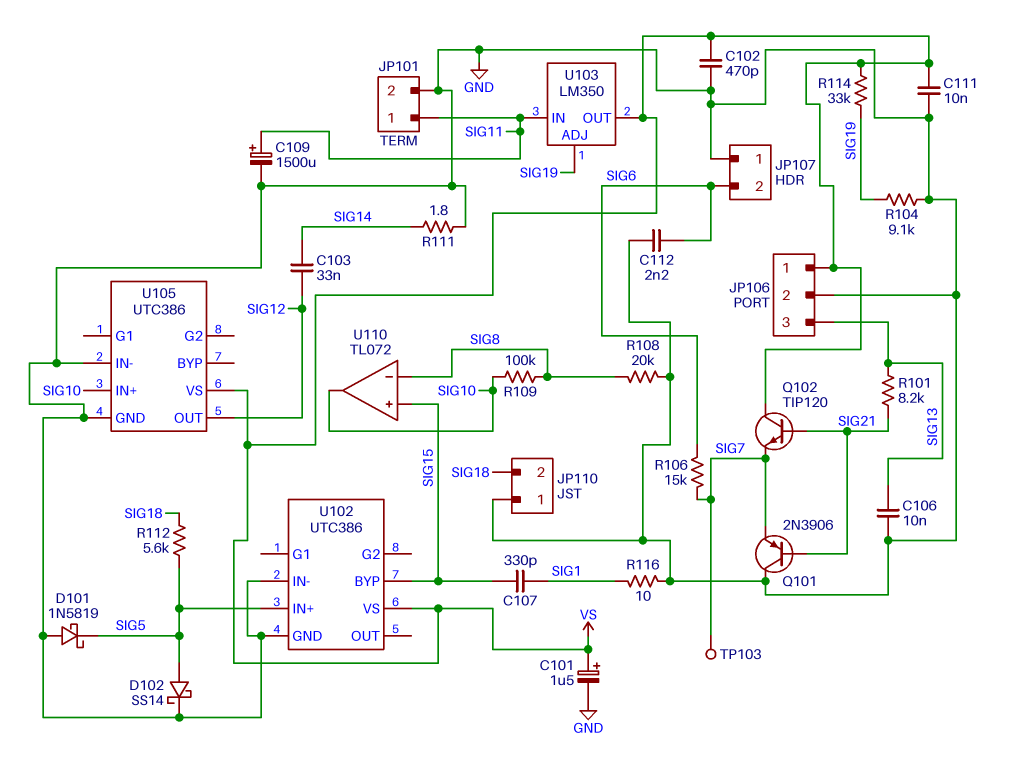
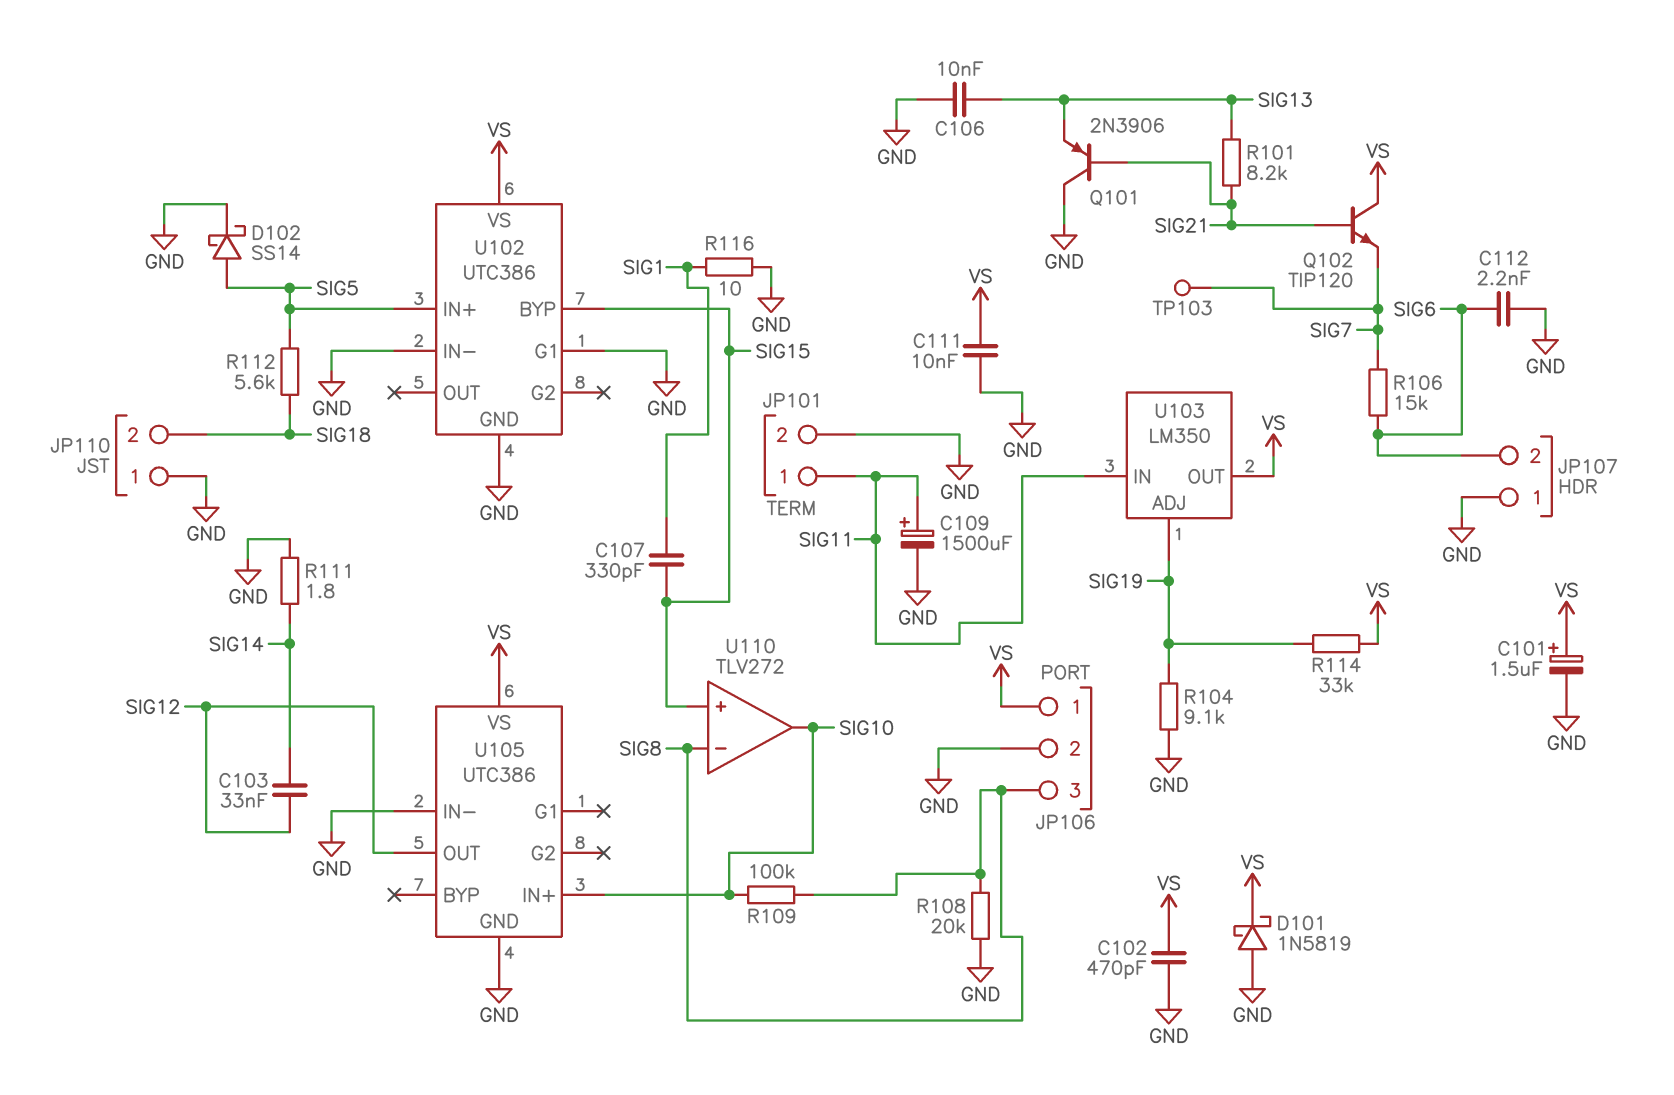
D101: schottky 1N5819 (A GND, K SIG5) -> schottky 1N5819 (A GND, K VS)
JP106 pin 3: SIG13 -> SIG8
Q101: PNP 2N3906 (B SIG21, C GND, E SIG7) -> PNP 2N3906 (B SIG21, C GND, E SIG13)
U102 pin G1: none -> GND
U110: TL072 -> TLV272

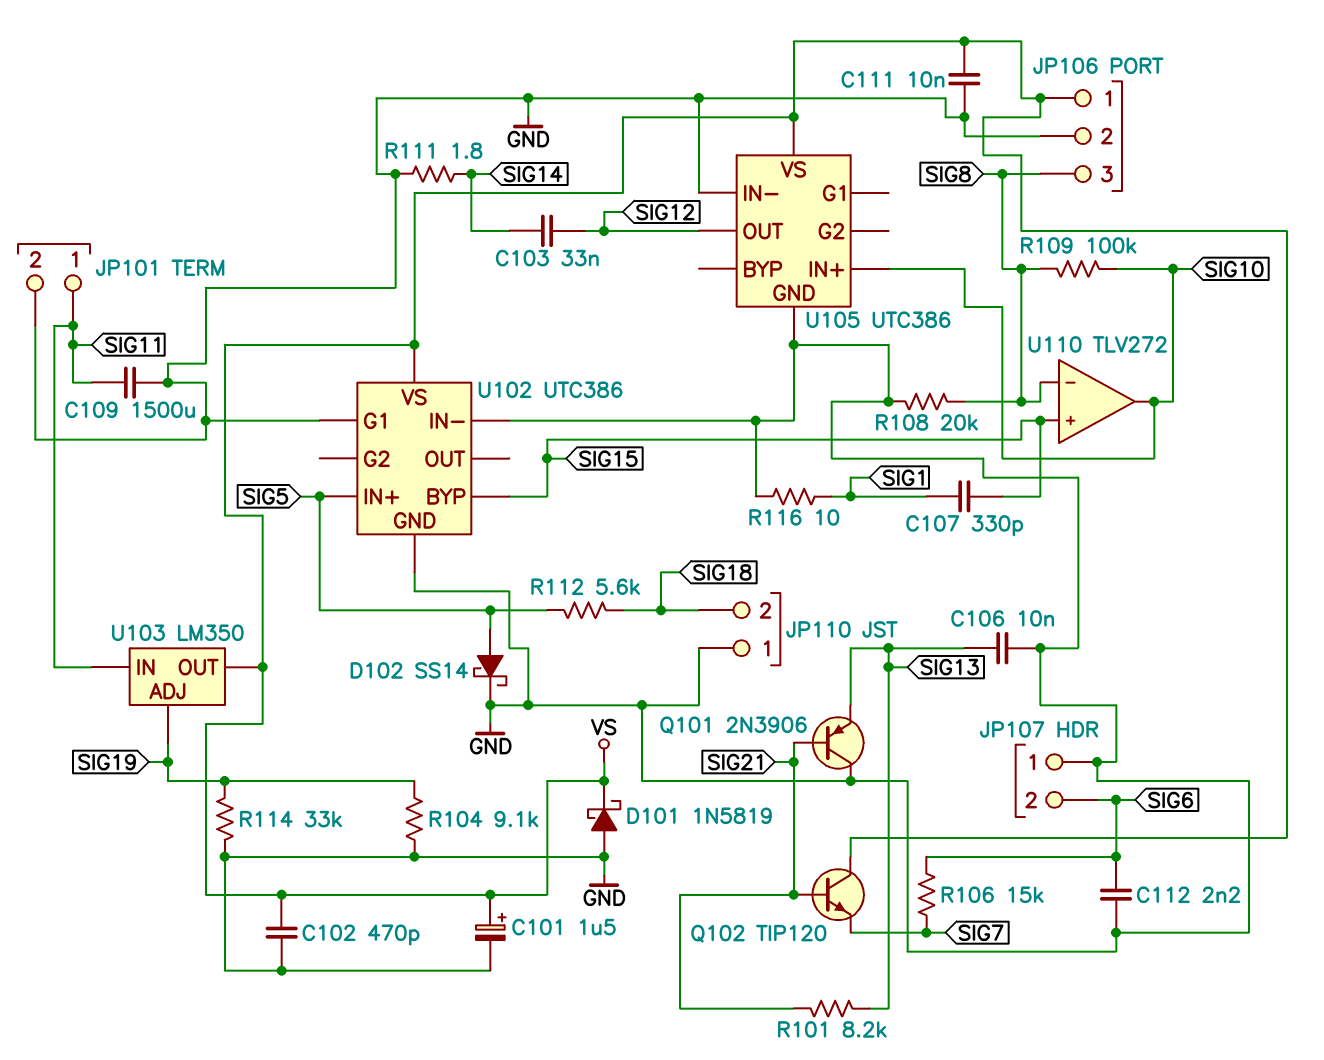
C109: 1500uF (plus SIG11, minus GND) -> 1500uF (GND, SIG11)
R114: 33k (SIG19, VS) -> 33k (GND, SIG19)
TP103: test point (SIG7) -> none

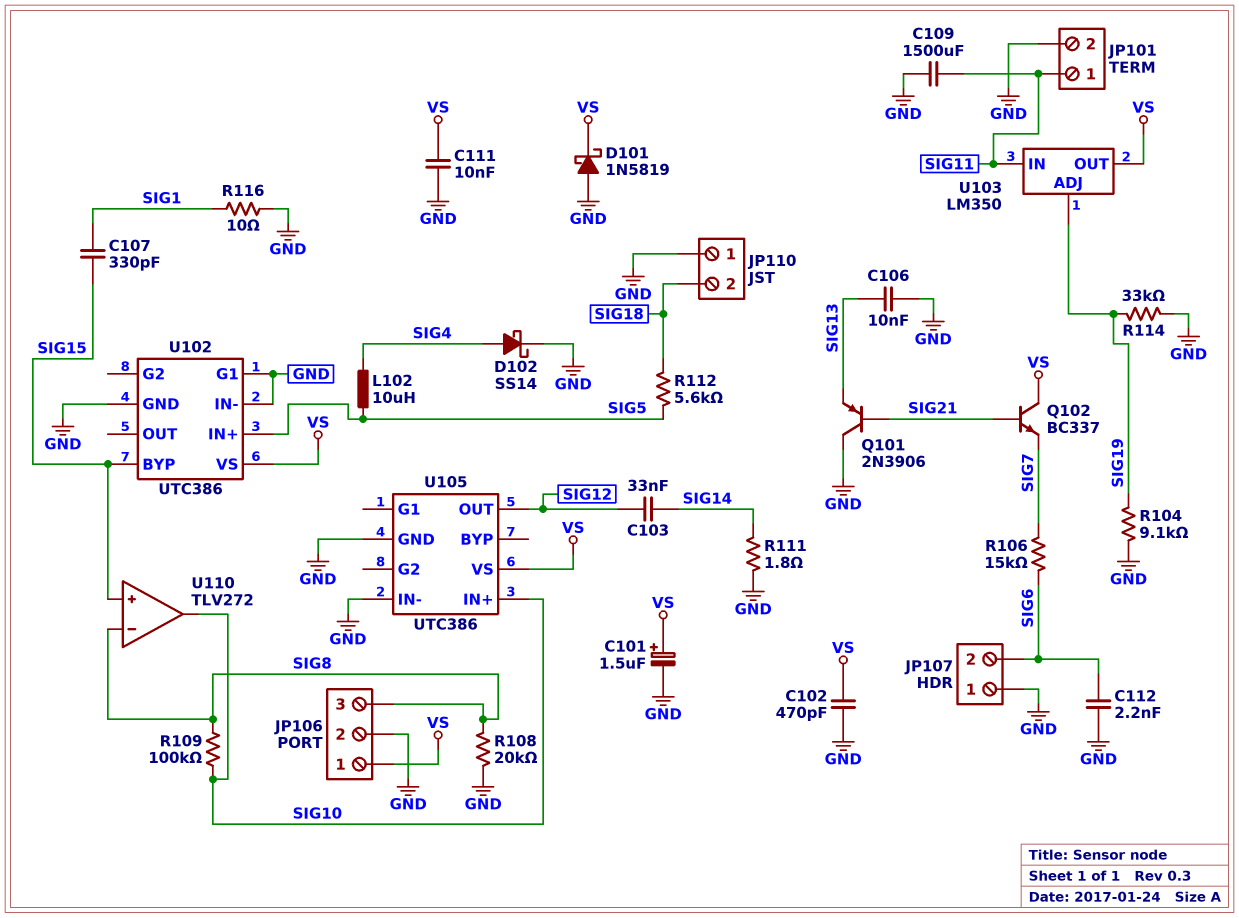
D102: schottky SS14 (A SIG5, K GND) -> schottky SS14 (A SIG4, K GND)
L102: none -> 10uH (SIG4, SIG5)
Q102: NPN TIP120 (B SIG21, C VS, E SIG7) -> NPN BC337 (B SIG21, C VS, E SIG7)
R101: 8.2k (SIG13, SIG21) -> none

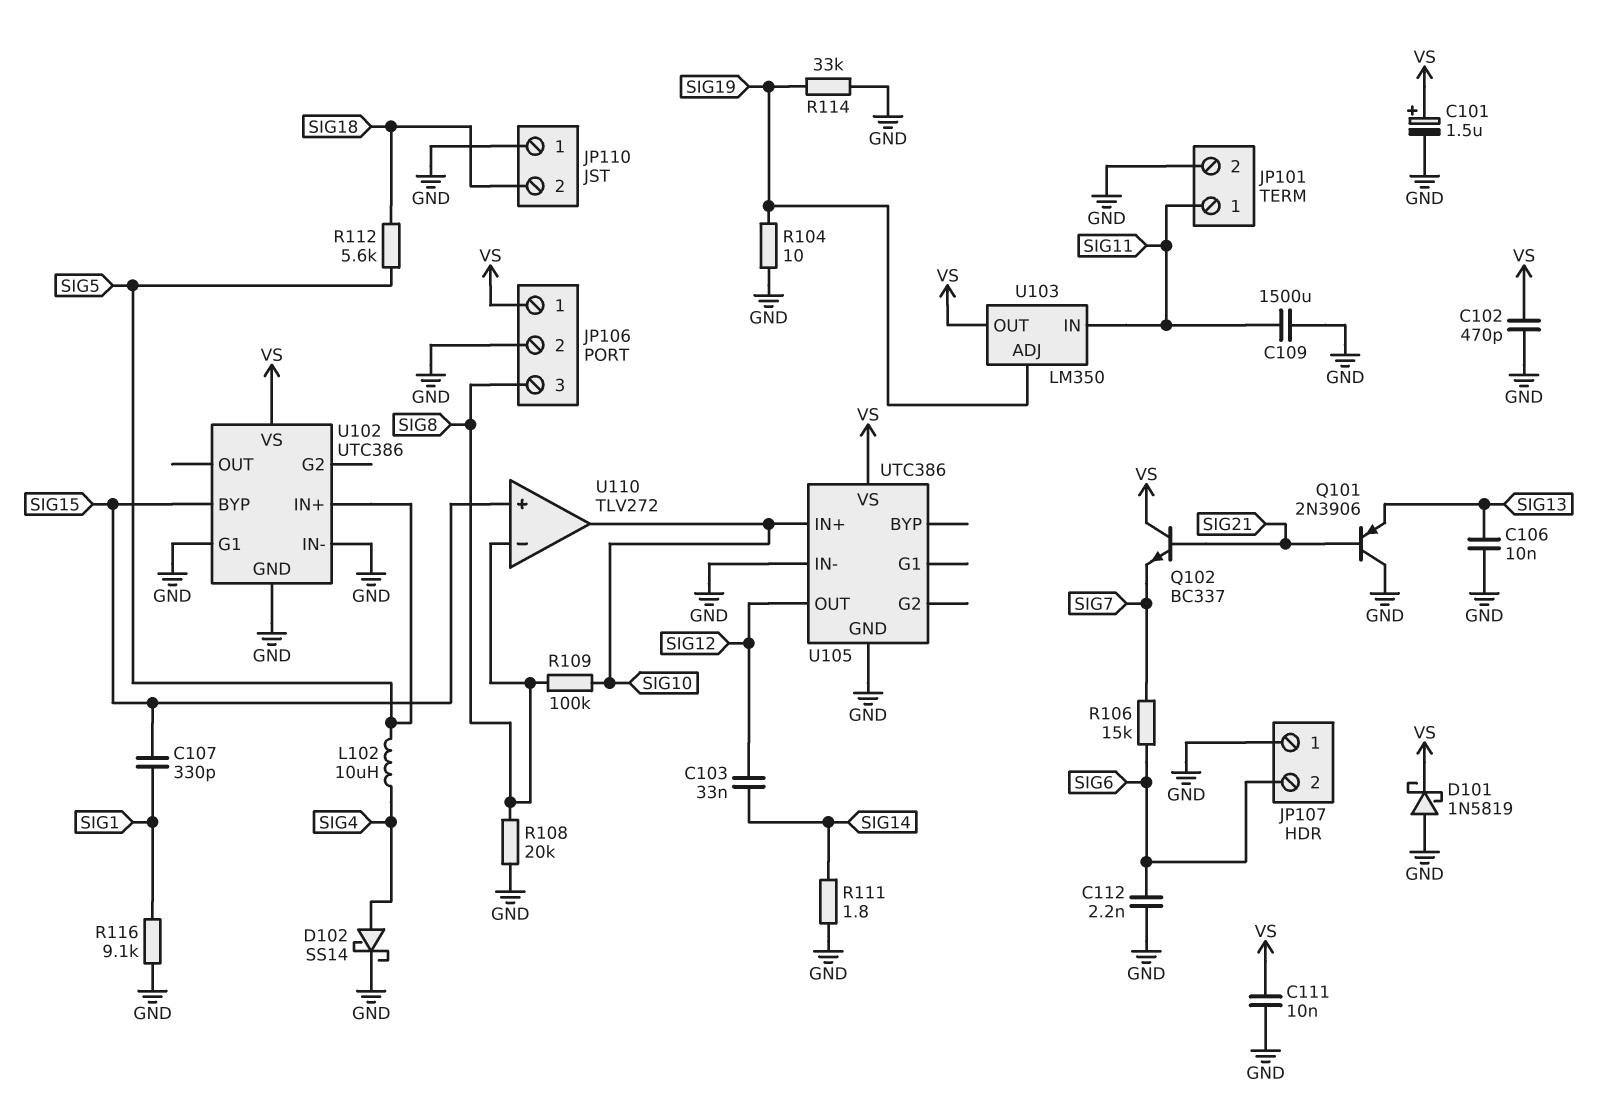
R104: 9.1k (GND, SIG19) -> 10 (GND, SIG19)
R116: 10 (GND, SIG1) -> 9.1k (GND, SIG1)

